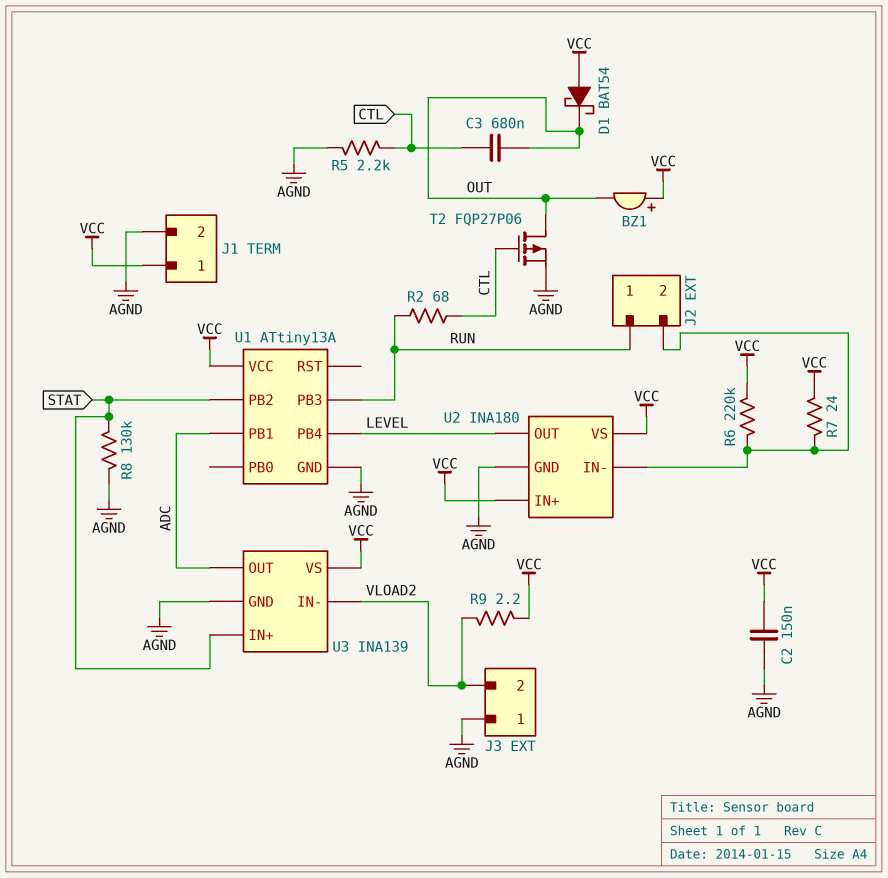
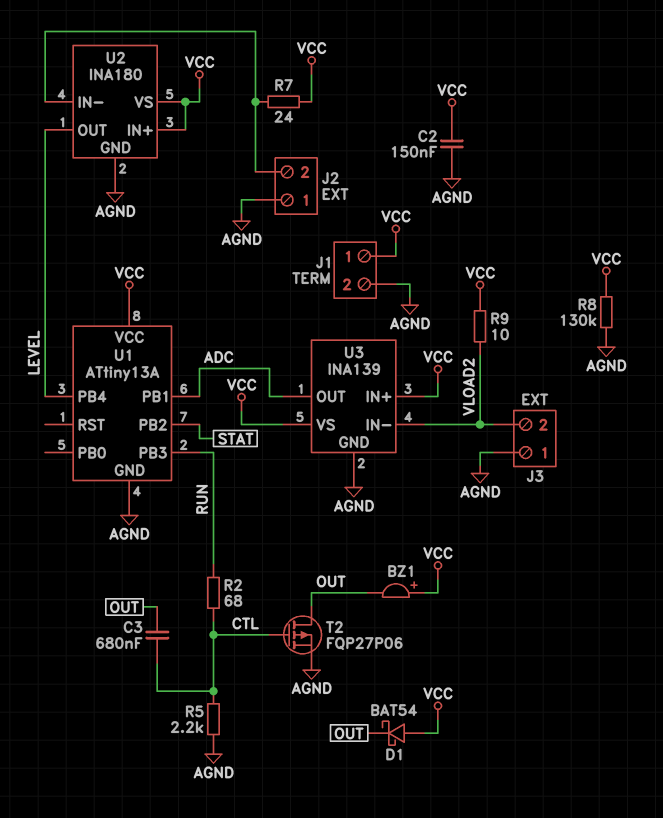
J2 pin 1: RUN -> AGND
R6: 220k (J2/2, VCC) -> none
R8: 130k (AGND, STAT) -> 130k (AGND, VCC)
R9: 2.2 (VCC, VLOAD2) -> 10 (VCC, VLOAD2)
U3 pin IN+: STAT -> VCC

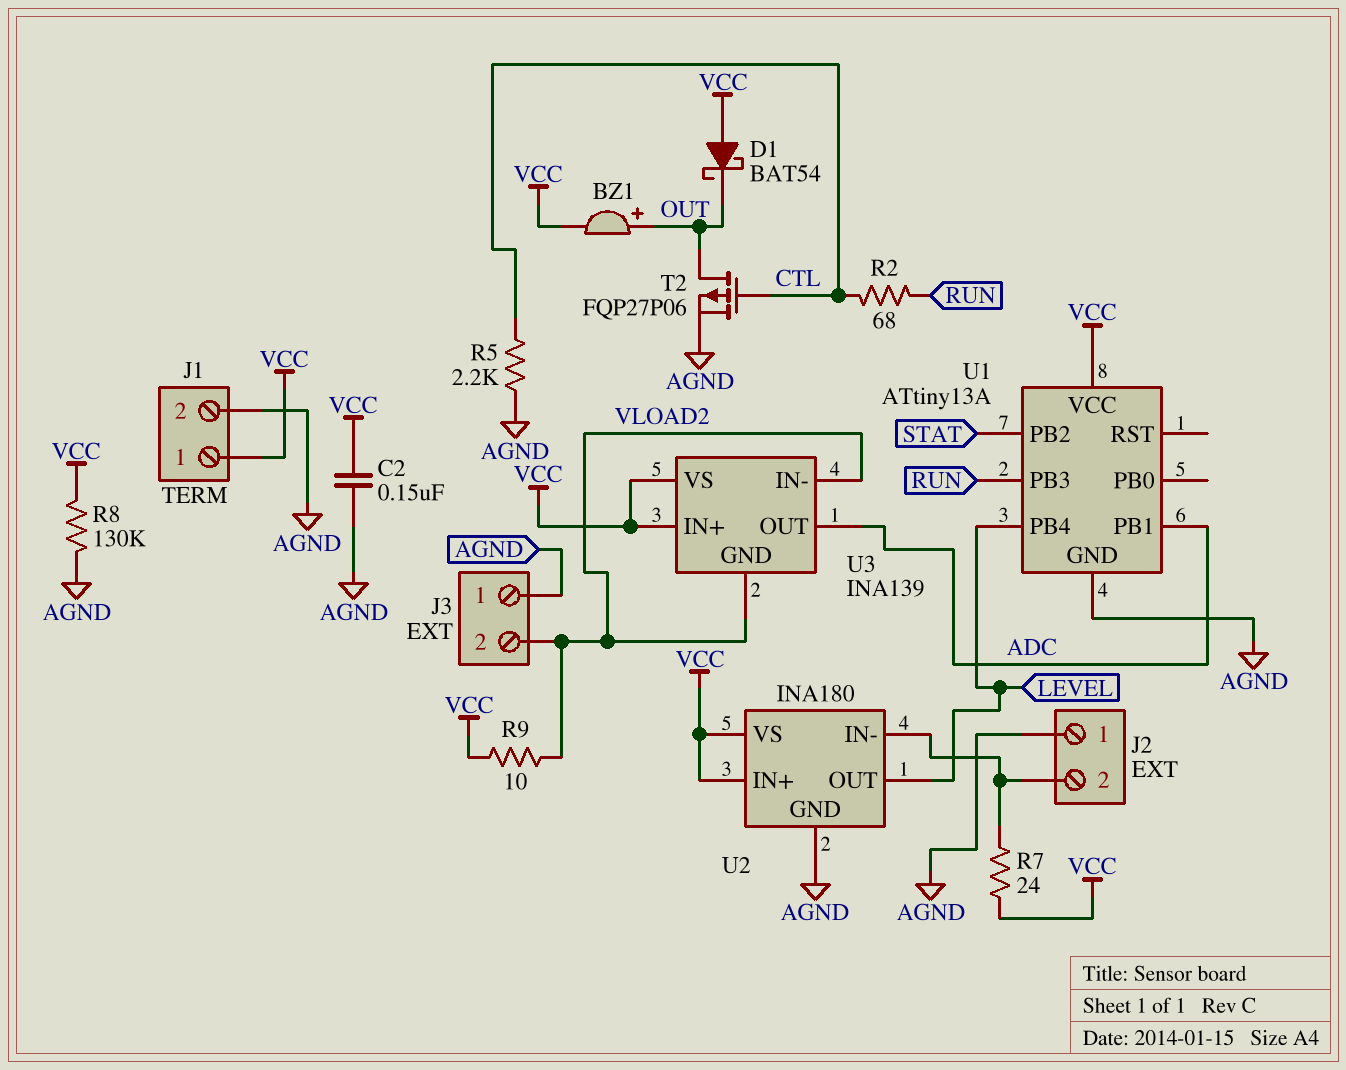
BZ1: buzzer (plus VCC, minus OUT) -> buzzer (plus OUT, minus VCC)
C3: 680nF (CTL, OUT) -> none
U3 pin GND: AGND -> VLOAD2

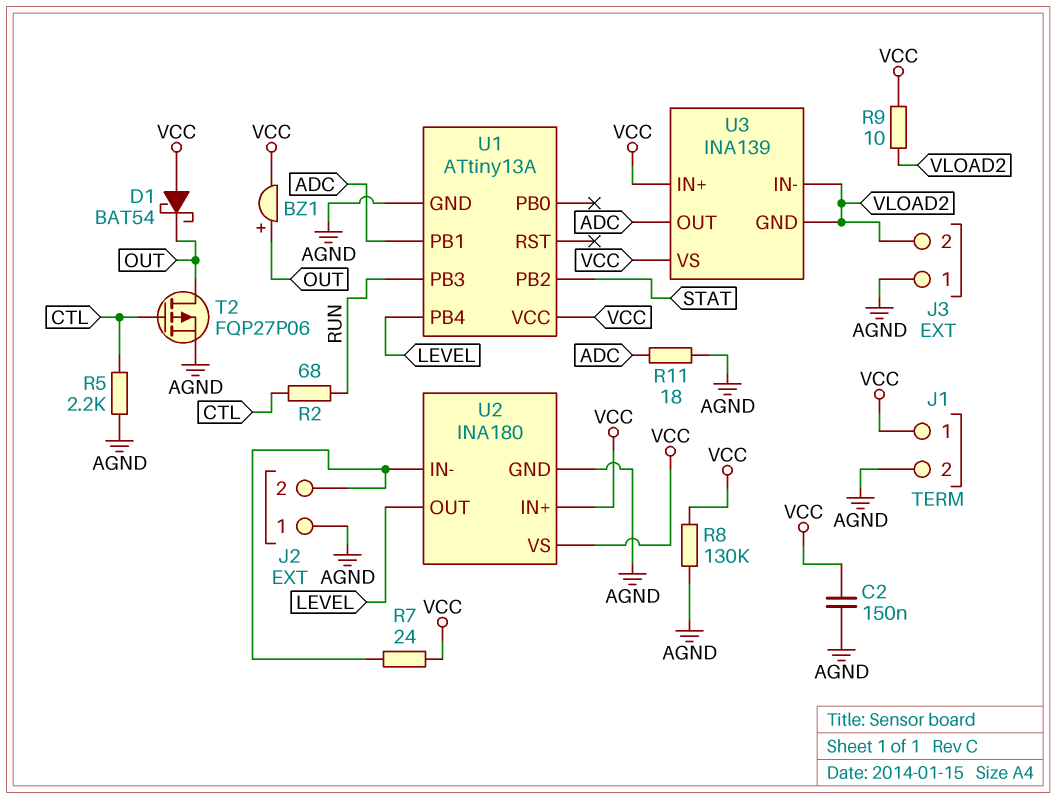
R11: none -> 18 (ADC, AGND)

